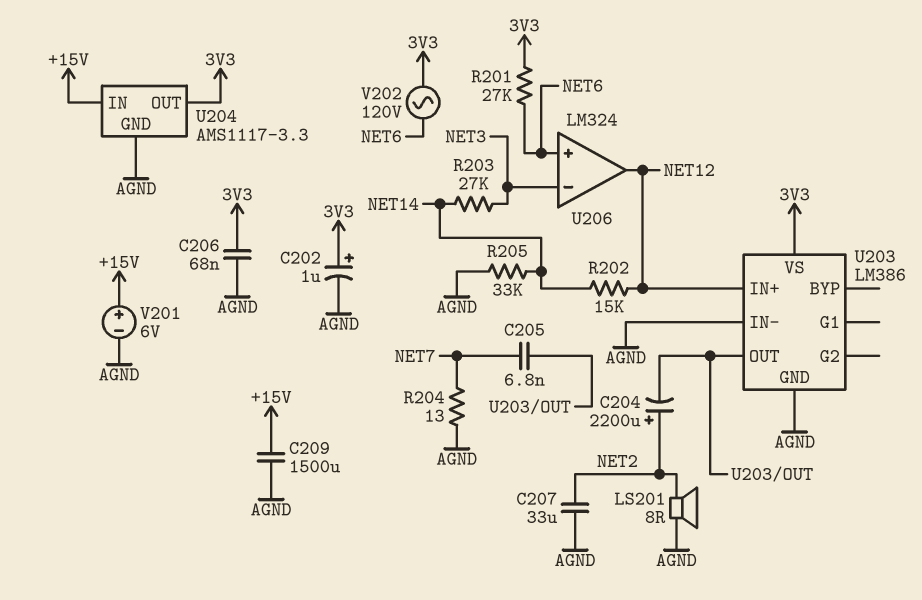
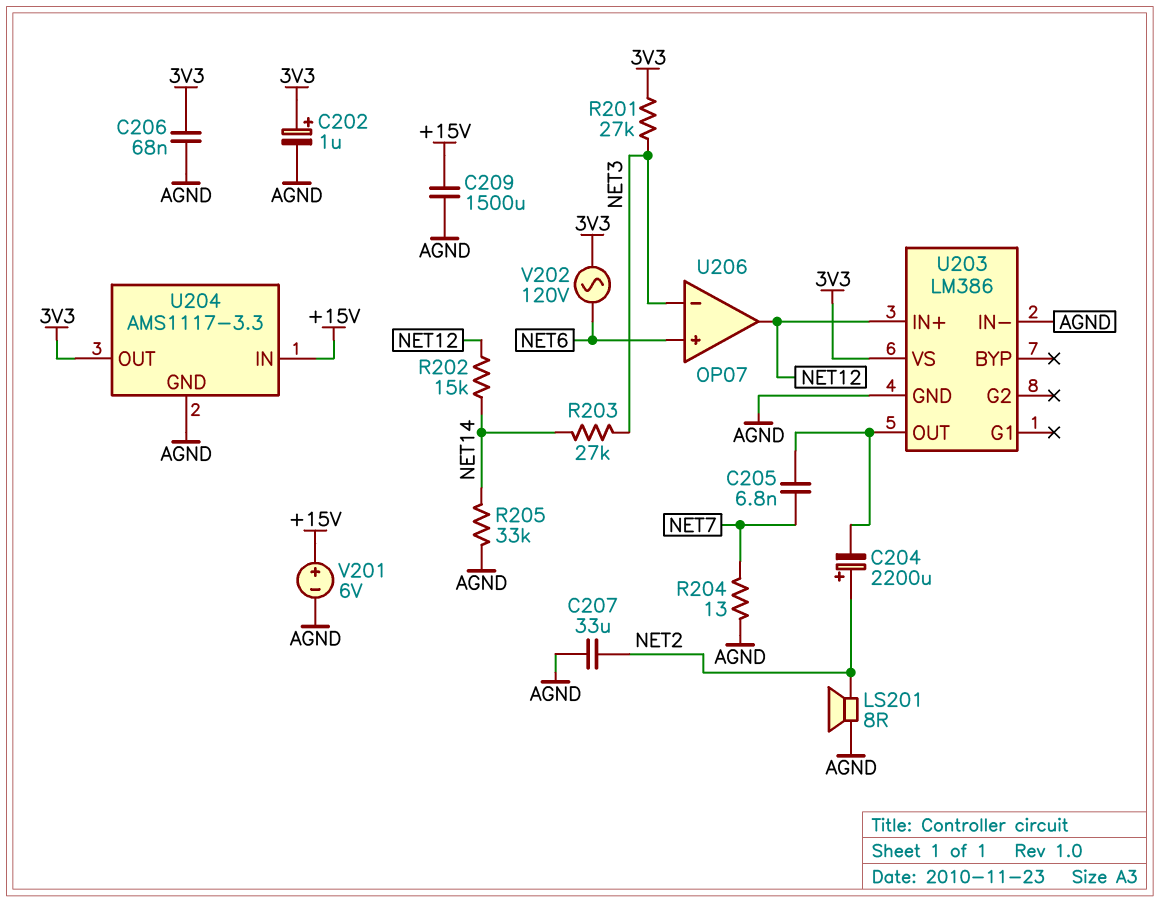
R201: 27k (3V3, NET6) -> 27k (3V3, NET3)
U206: LM324 -> OP07

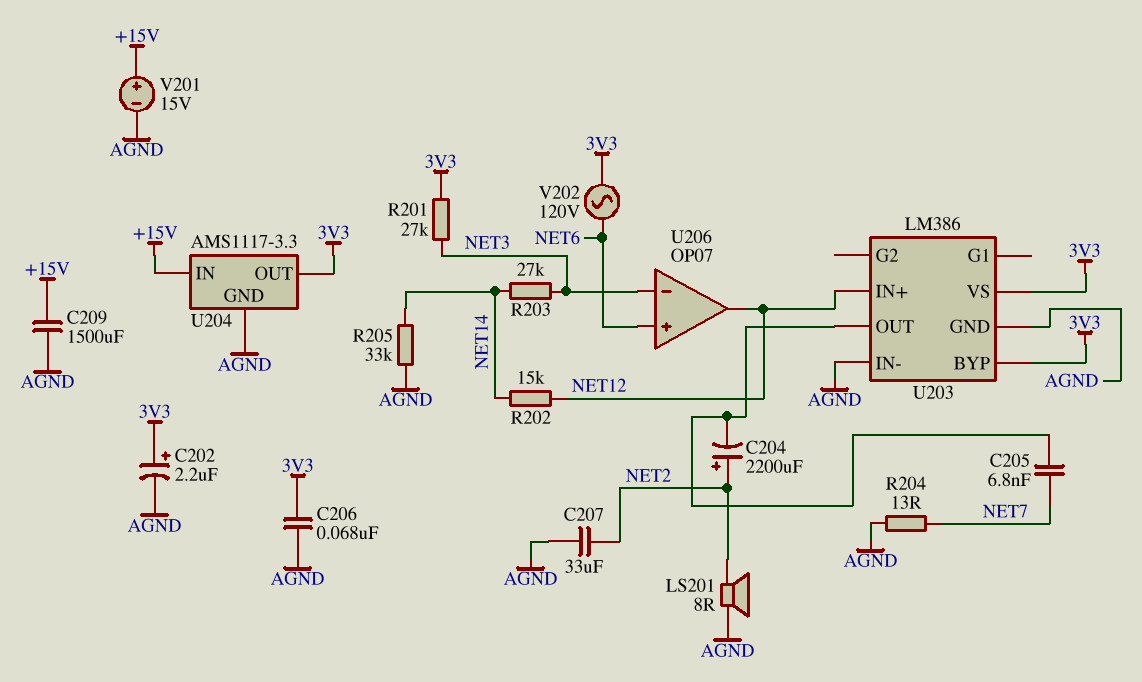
C202: 1uF (plus 3V3, minus AGND) -> 2.2uF (plus 3V3, minus AGND)
U203 pin BYP: none -> 3V3
V201: 6V (plus +15V, minus AGND) -> 15V (plus +15V, minus AGND)

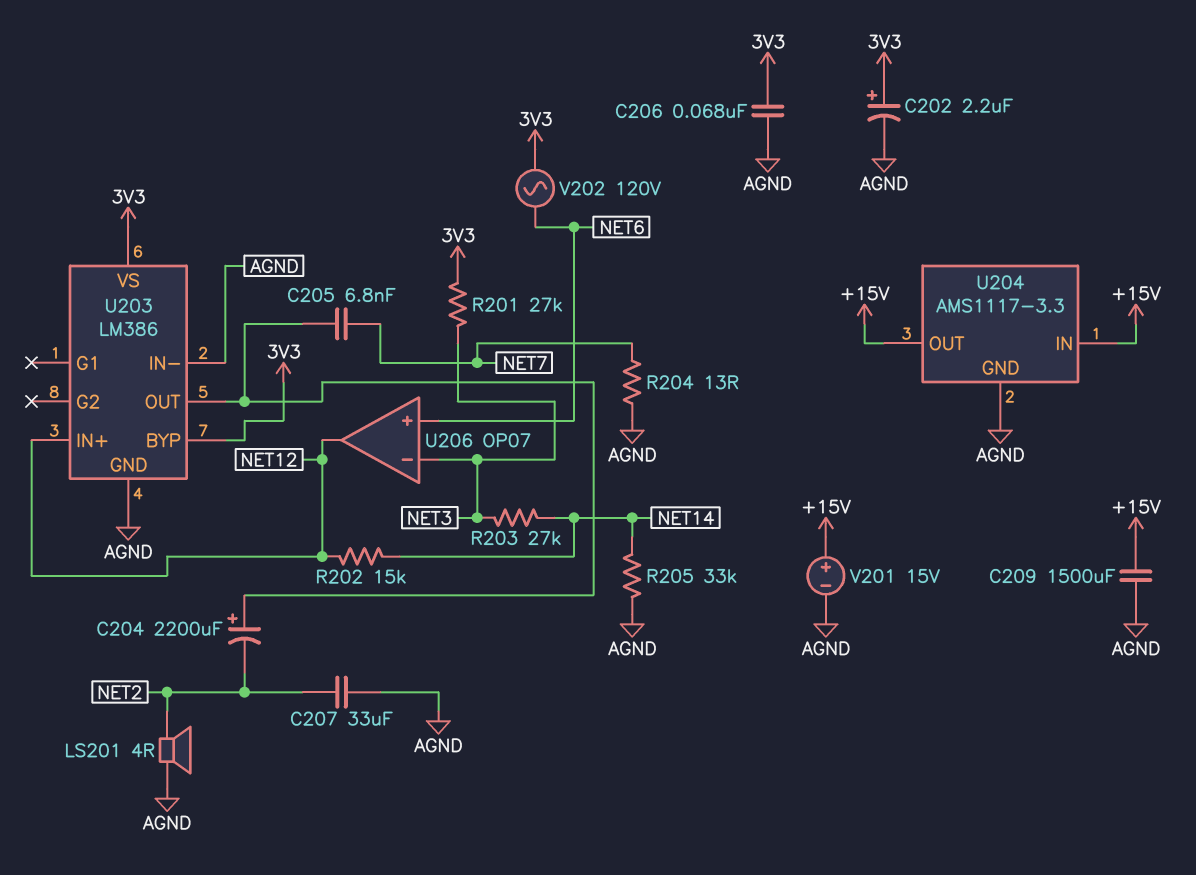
C204: 2200uF (plus NET2, minus U203/OUT) -> 2200uF (plus U203/OUT, minus NET2)
LS201: speaker 8R (AGND, NET2) -> speaker 4R (AGND, NET2)
U204 pin OUT: 3V3 -> +15V

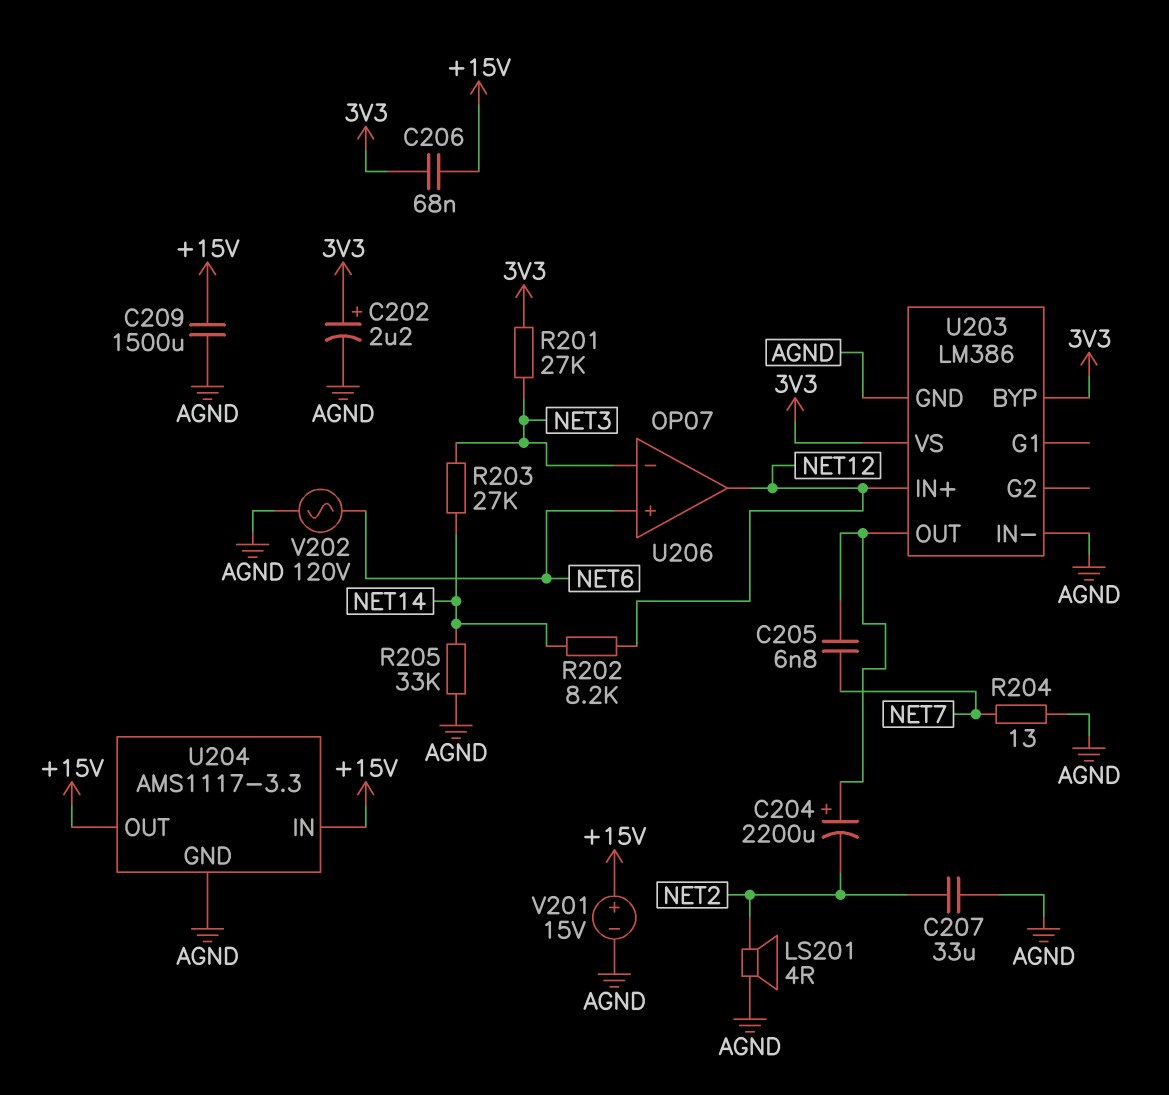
C206: 68nF (3V3, AGND) -> 68nF (+15V, 3V3)
R202: 15k (NET12, NET14) -> 8.2k (NET12, NET14)
V202: AC 120V (3V3, NET6) -> AC 120V (AGND, NET6)

